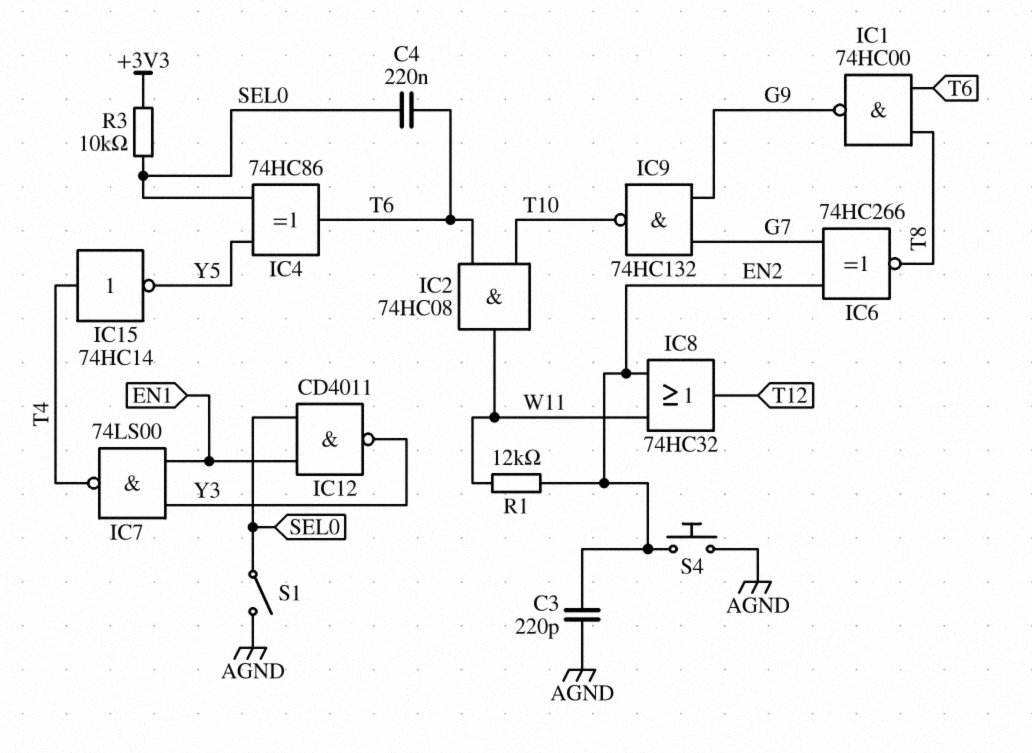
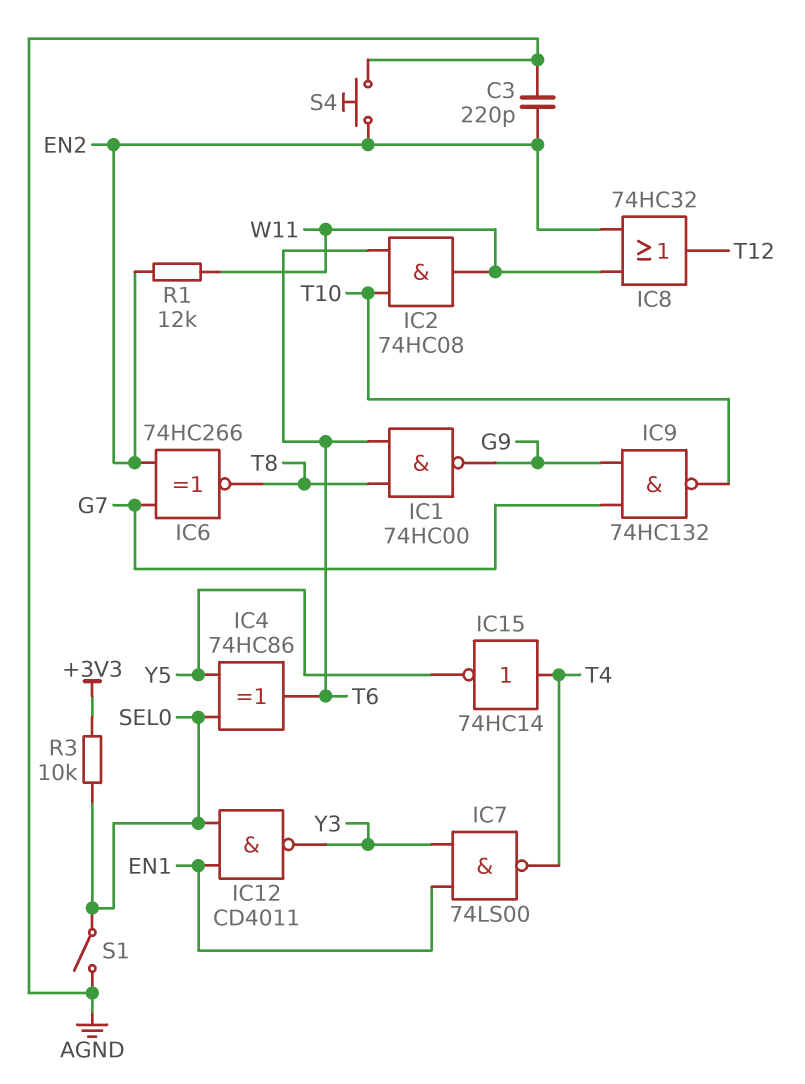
C4: 220nF (SEL0, T6) -> none

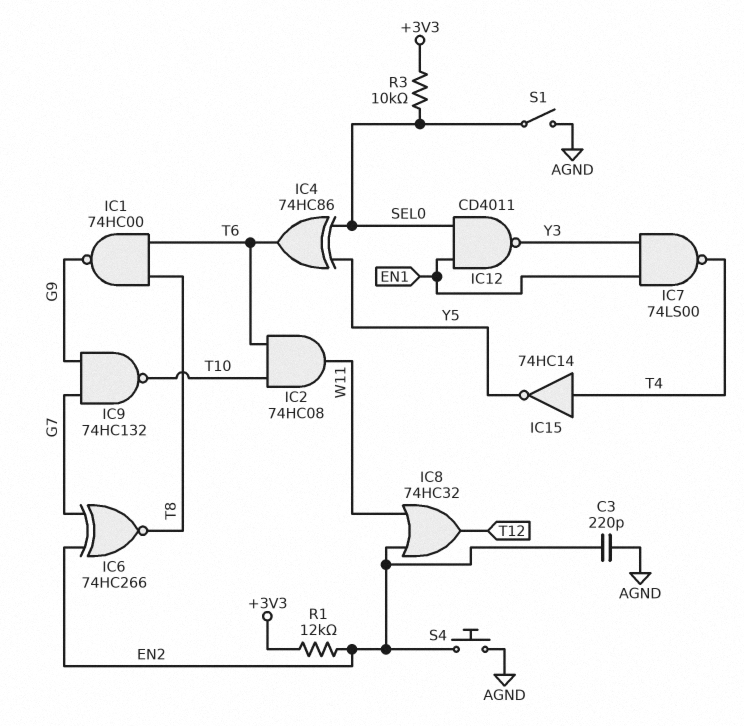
R1: 12k (EN2, W11) -> 12k (+3V3, EN2)

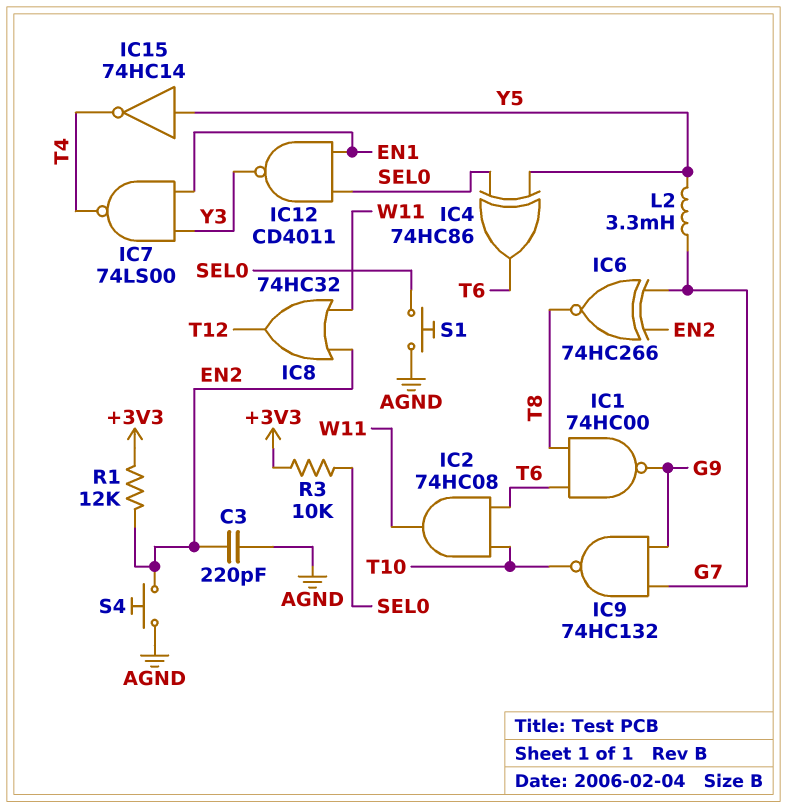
IC15: NOT 74HC14 (in T4, out Y5) -> NOT 74HC14 (in Y5, out T4)
L2: none -> 3.3mH (G7, Y5)
S1: switch (AGND, SEL0) -> button (AGND, SEL0)

